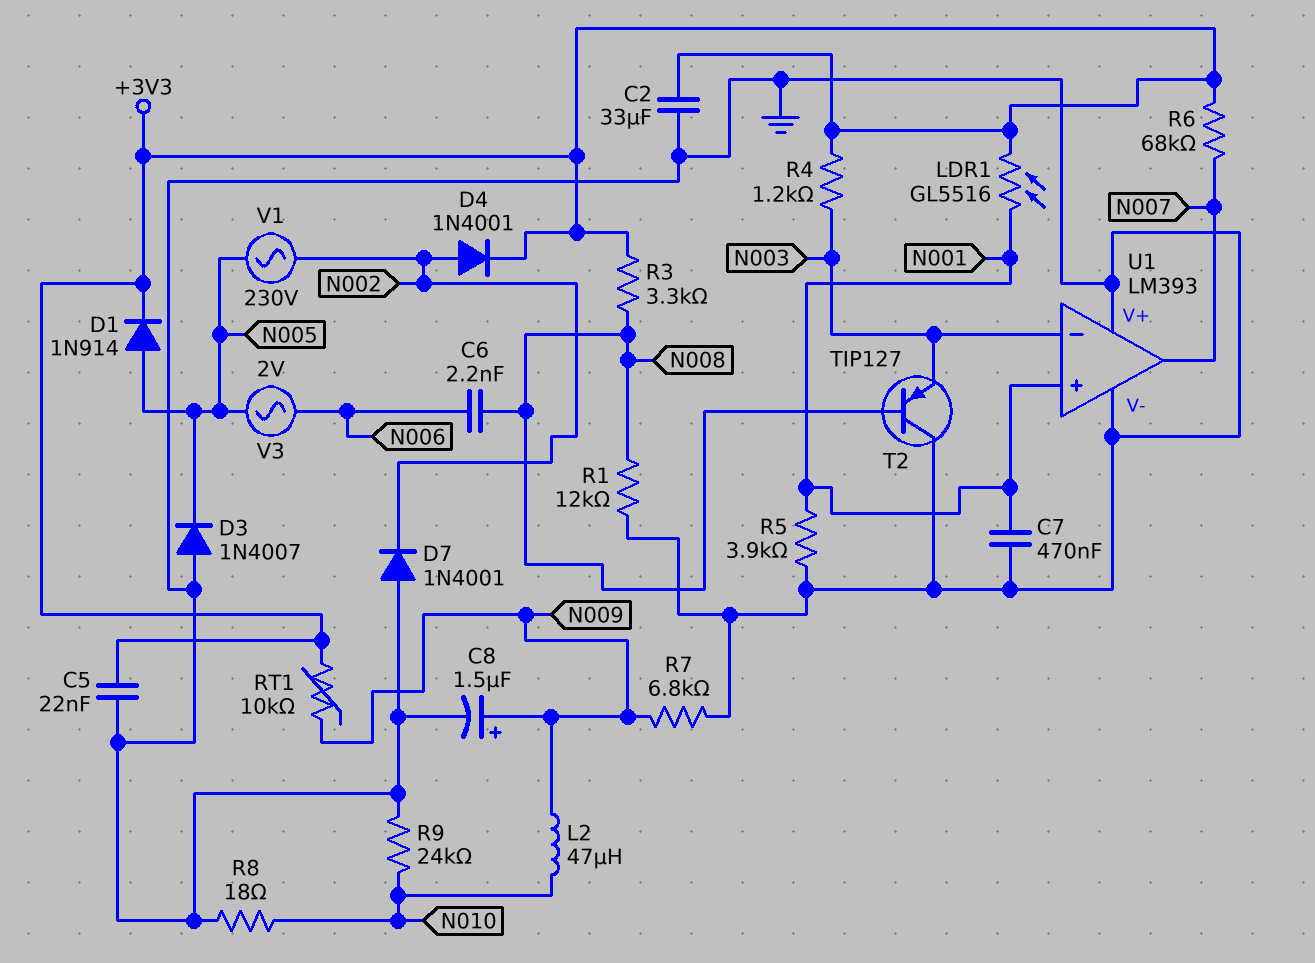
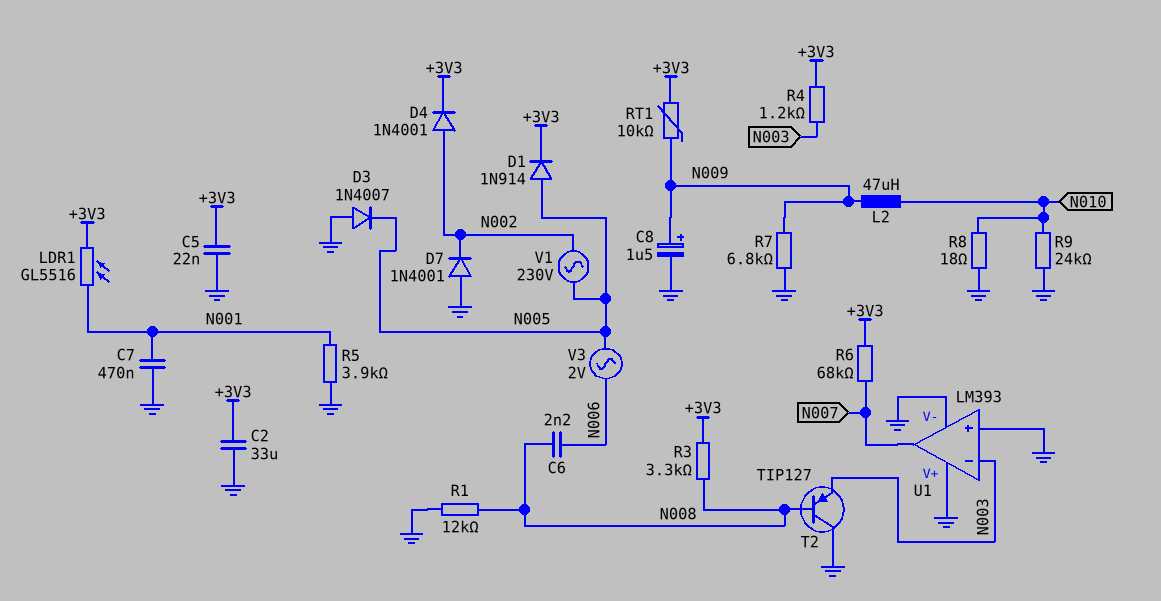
U1 pin in+: N001 -> GND

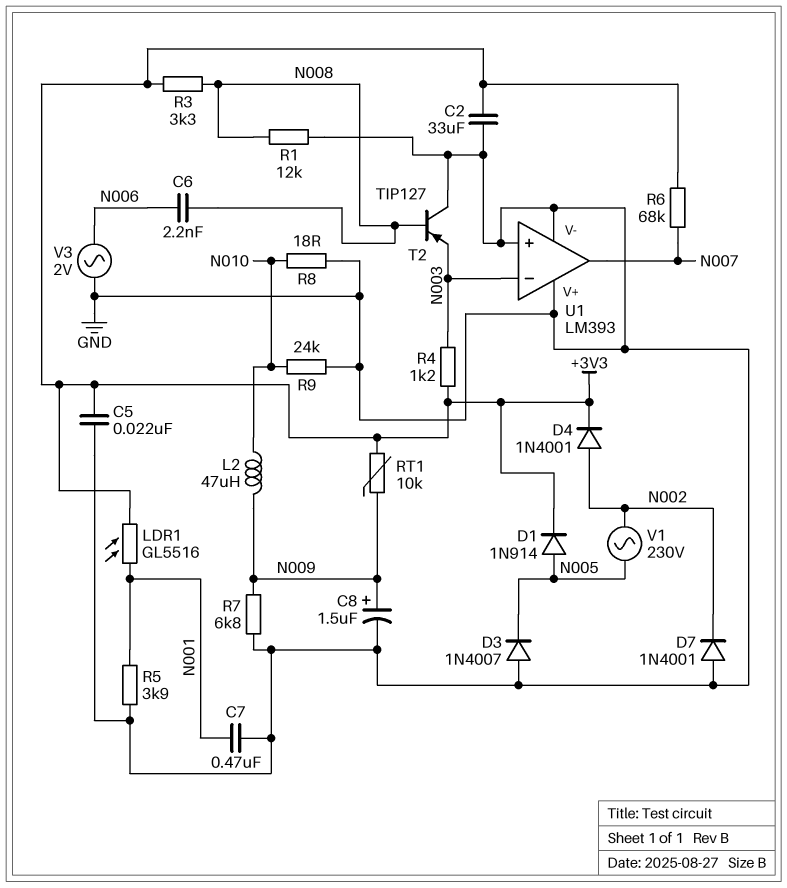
V3: AC 2V (N005, N006) -> AC 2V (GND, N006)

